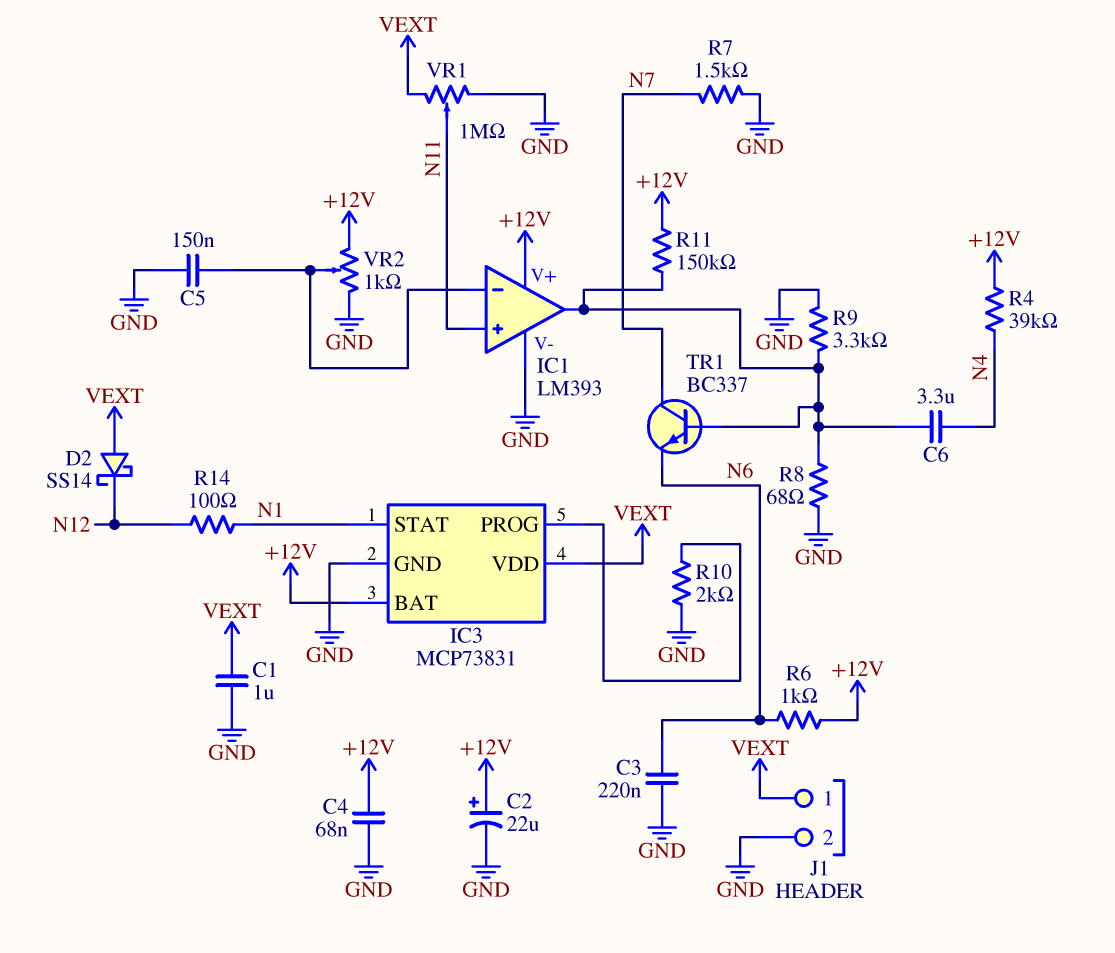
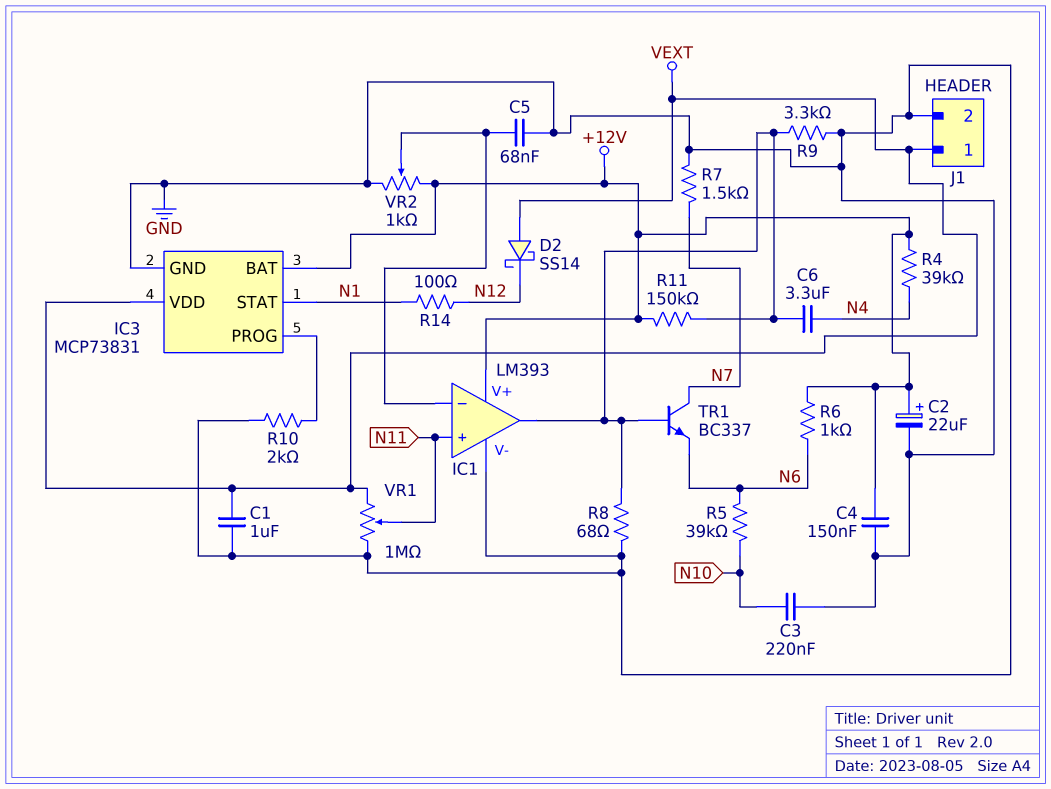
C3: 220nF (GND, N6) -> 220nF (GND, N10)
C4: 68nF (+12V, GND) -> 150nF (+12V, GND)
C5: 150nF (GND, IC1/in-) -> 68nF (GND, IC1/in-)
R5: none -> 39k (N6, N10)

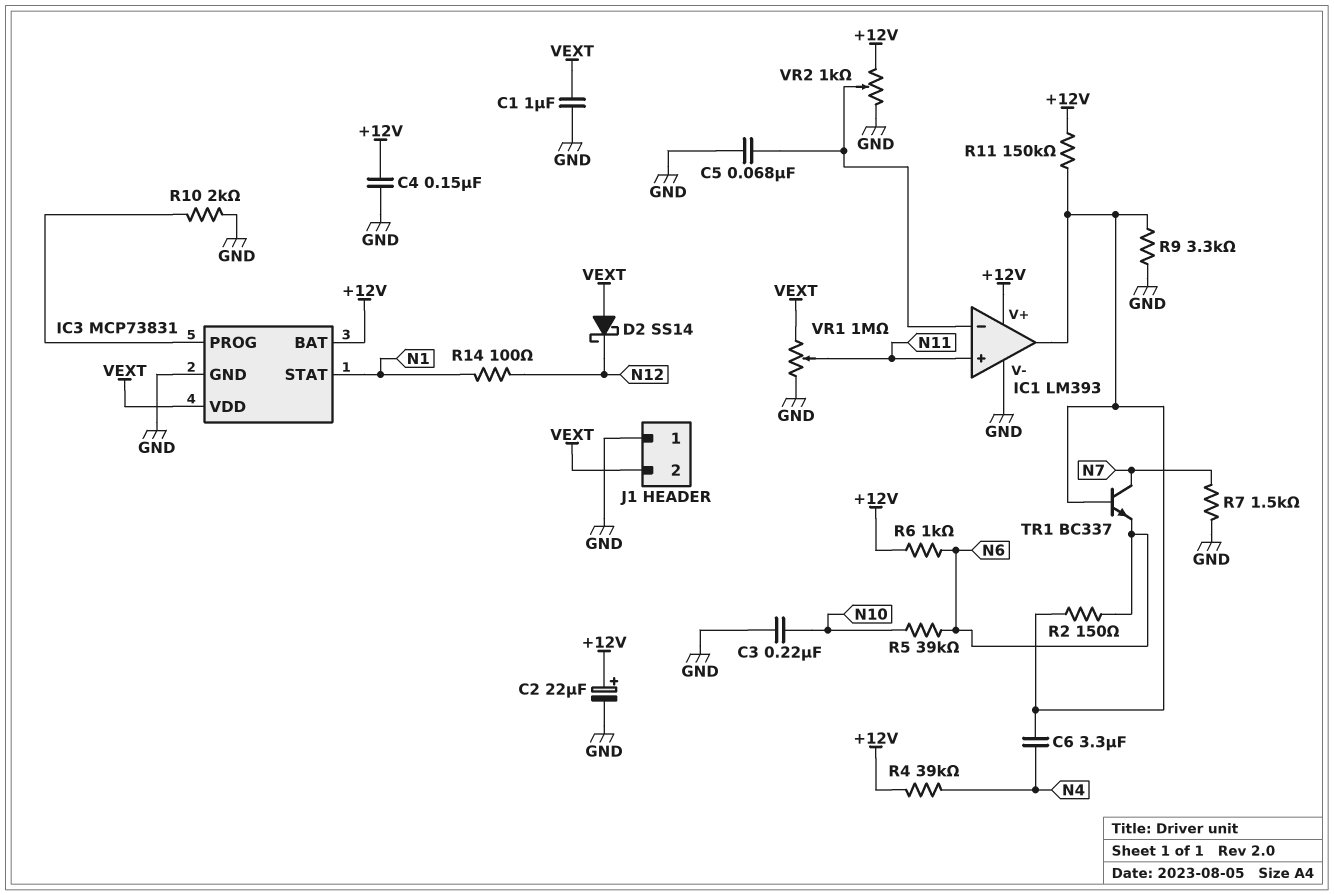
J1 pin 1: VEXT -> GND
J1 pin 2: GND -> VEXT
R2: none -> 150 (IC1/out, N6)
R8: 68 (GND, IC1/out) -> none

